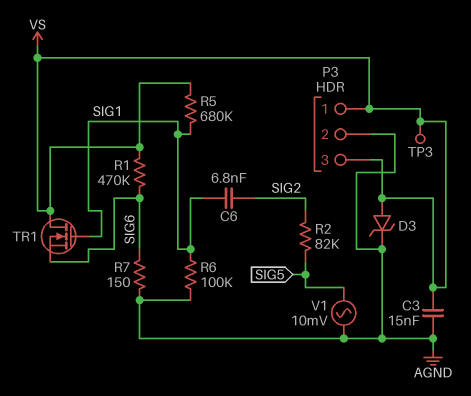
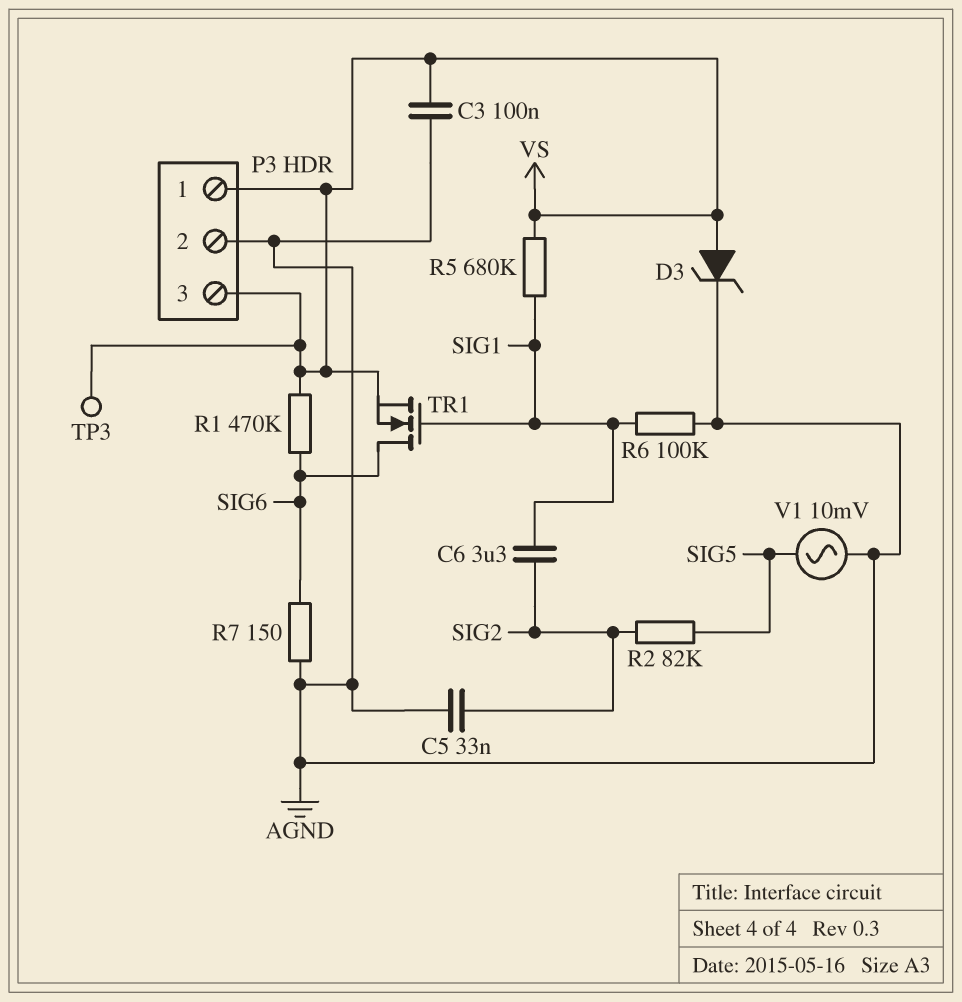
C3: 15nF (AGND, VS) -> 100nF (AGND, VS)
C5: none -> 33nF (AGND, SIG2)
C6: 6.8nF (SIG1, SIG2) -> 3.3uF (SIG1, SIG2)
TR1: NMOS (G SIG1, D VS, S SIG6) -> NMOS (G SIG1, D SIG6, S VS)

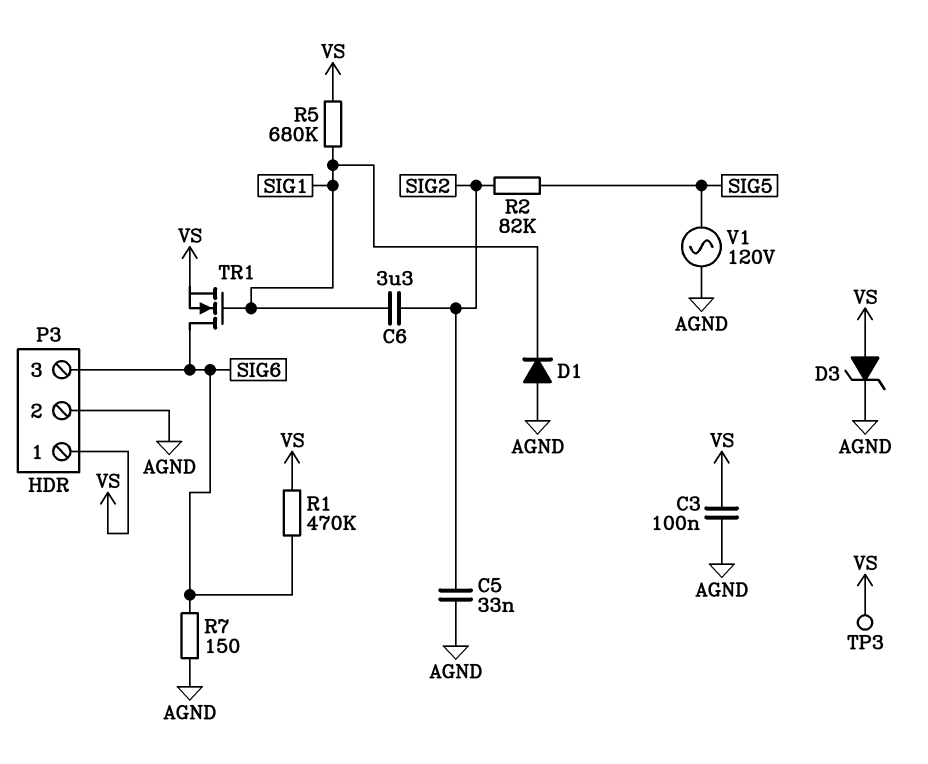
D1: none -> diode (A AGND, K SIG1)
P3 pin 3: VS -> SIG6
R6: 100k (AGND, SIG1) -> none
V1: AC 10mV (AGND, SIG5) -> AC 120V (AGND, SIG5)

